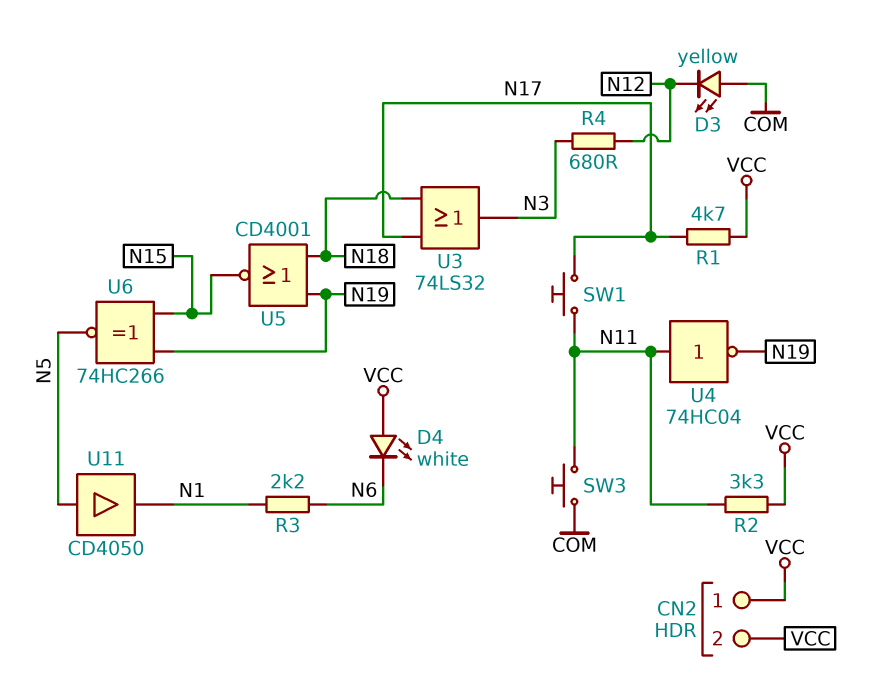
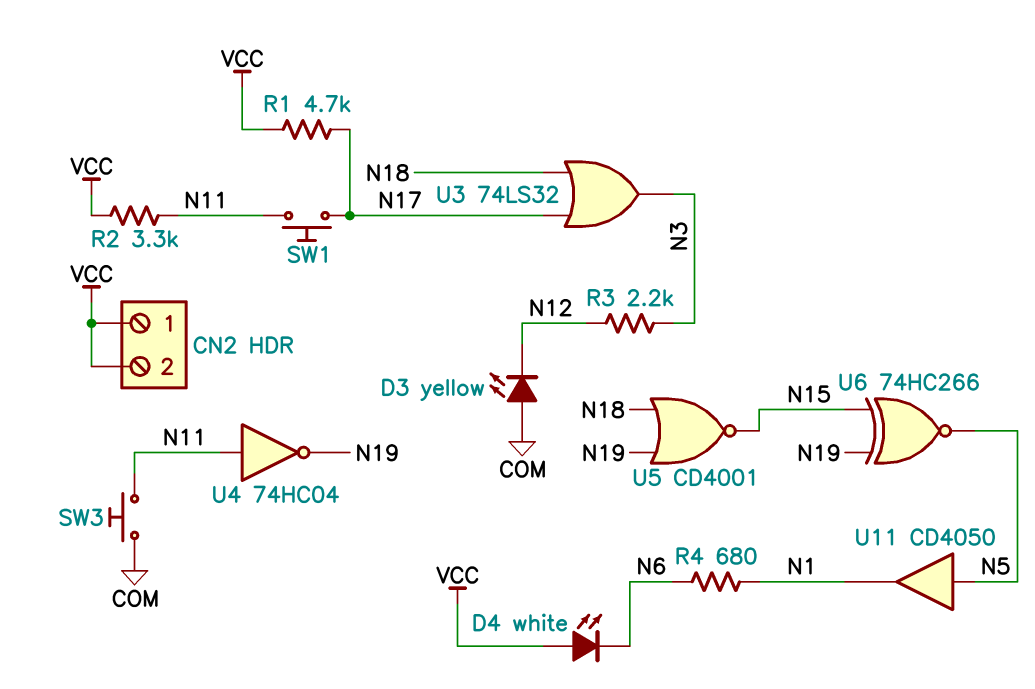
R3: 2.2k (N1, N6) -> 2.2k (N3, N12)
R4: 680 (N3, N12) -> 680 (N1, N6)

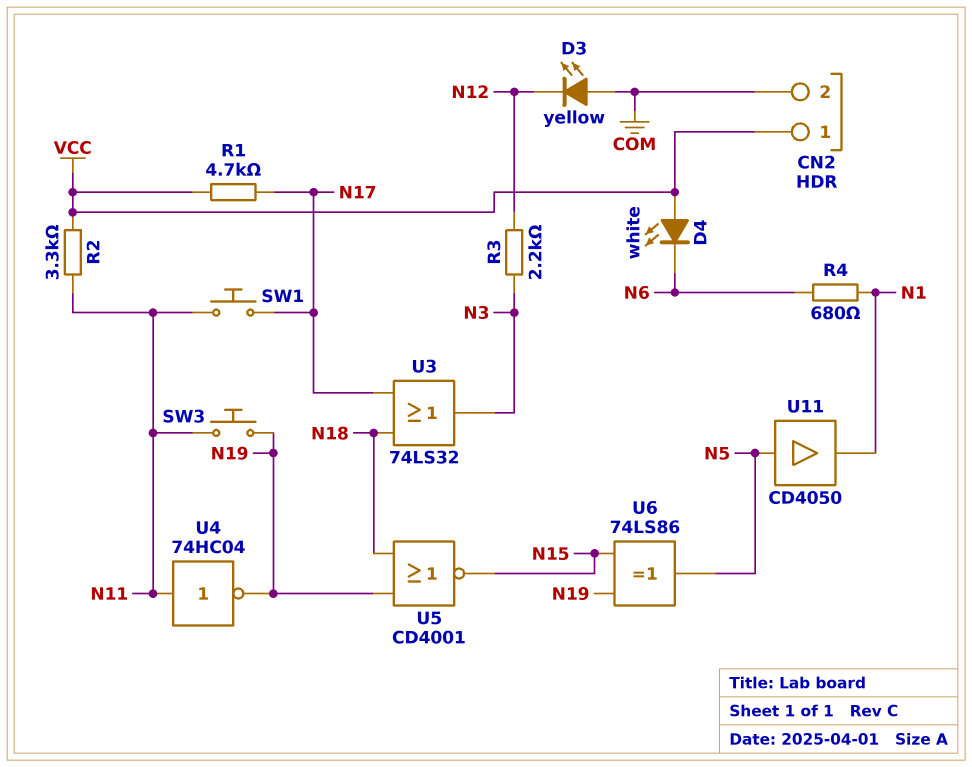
CN2 pin 2: VCC -> COM
SW3: button (COM, N11) -> button (N11, N19)
U6: XNOR 74HC266 (in N15, in N19, out N5) -> XOR 74LS86 (in N15, in N19, out N5)

